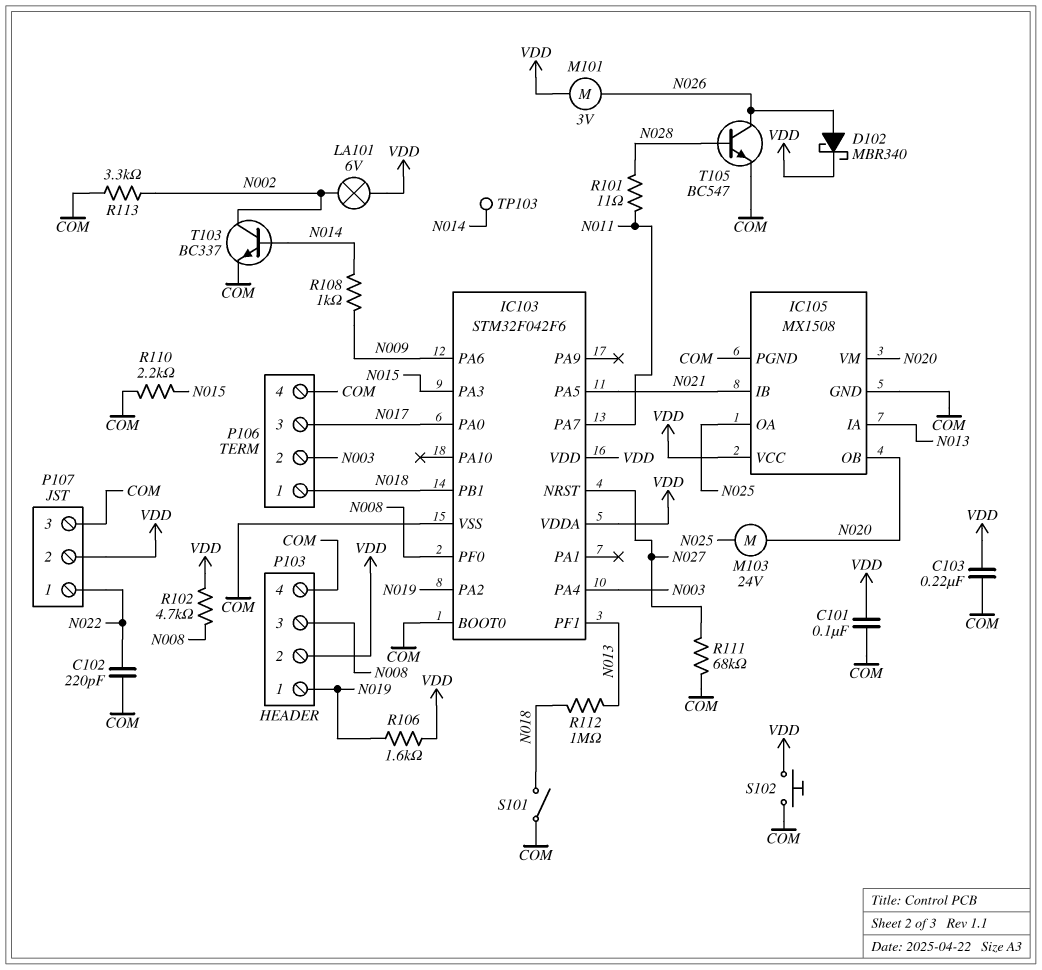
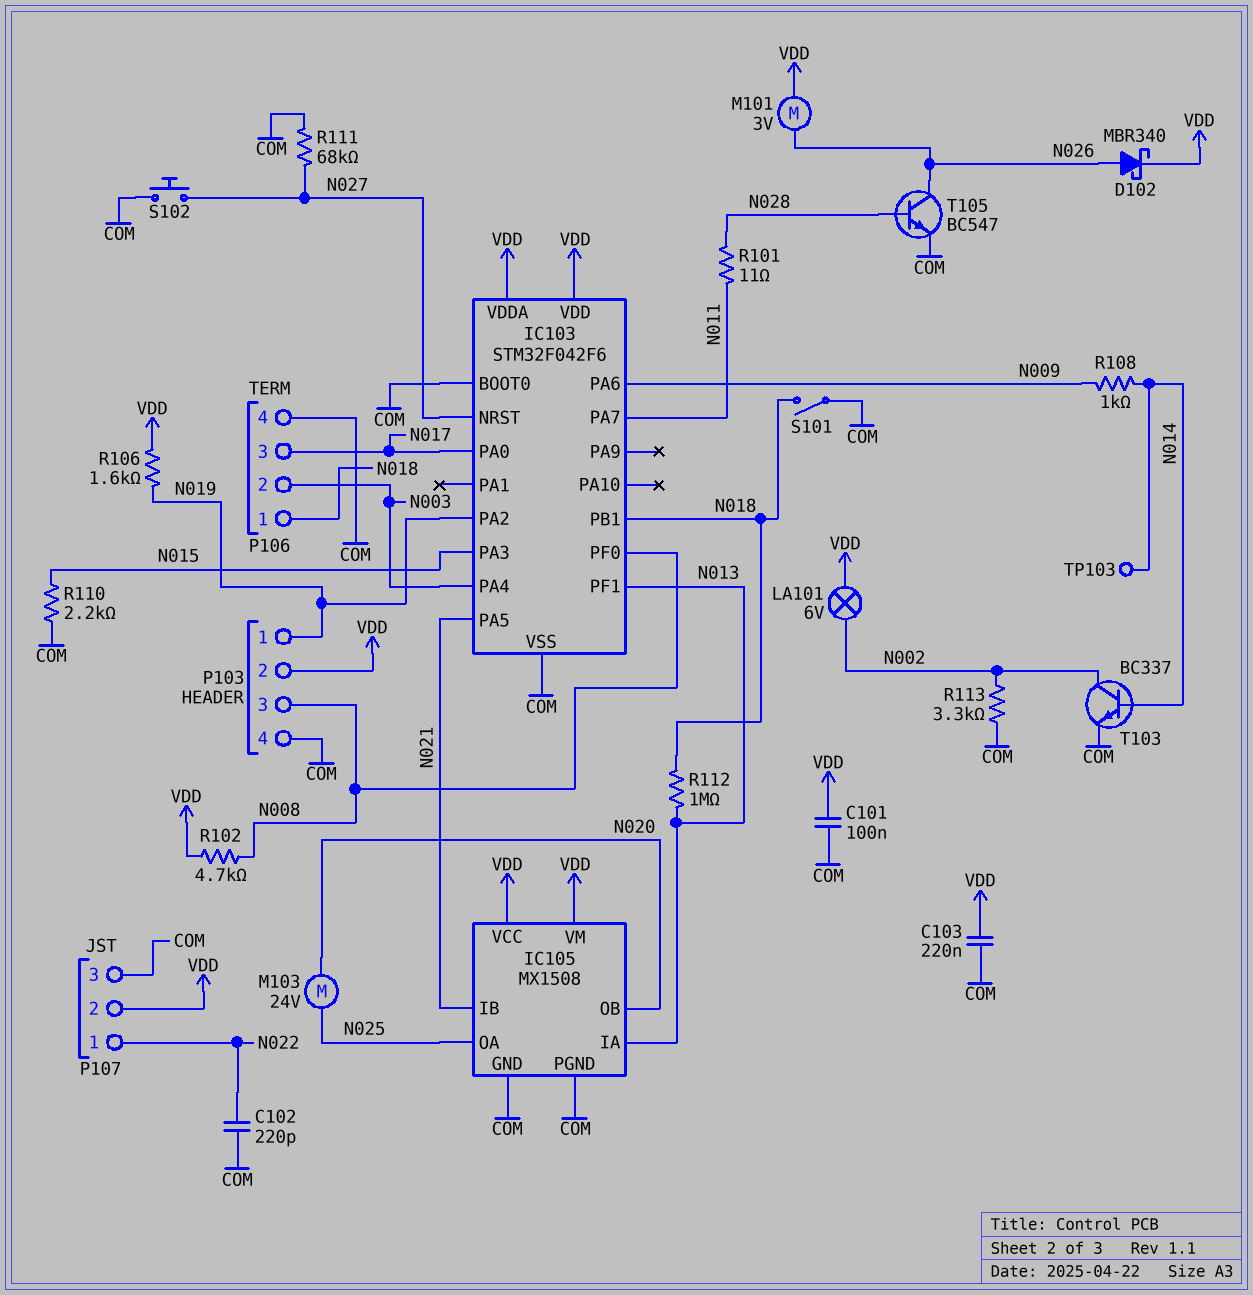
IC105 pin VM: N020 -> VDD
S102: button (COM, VDD) -> button (COM, N027)

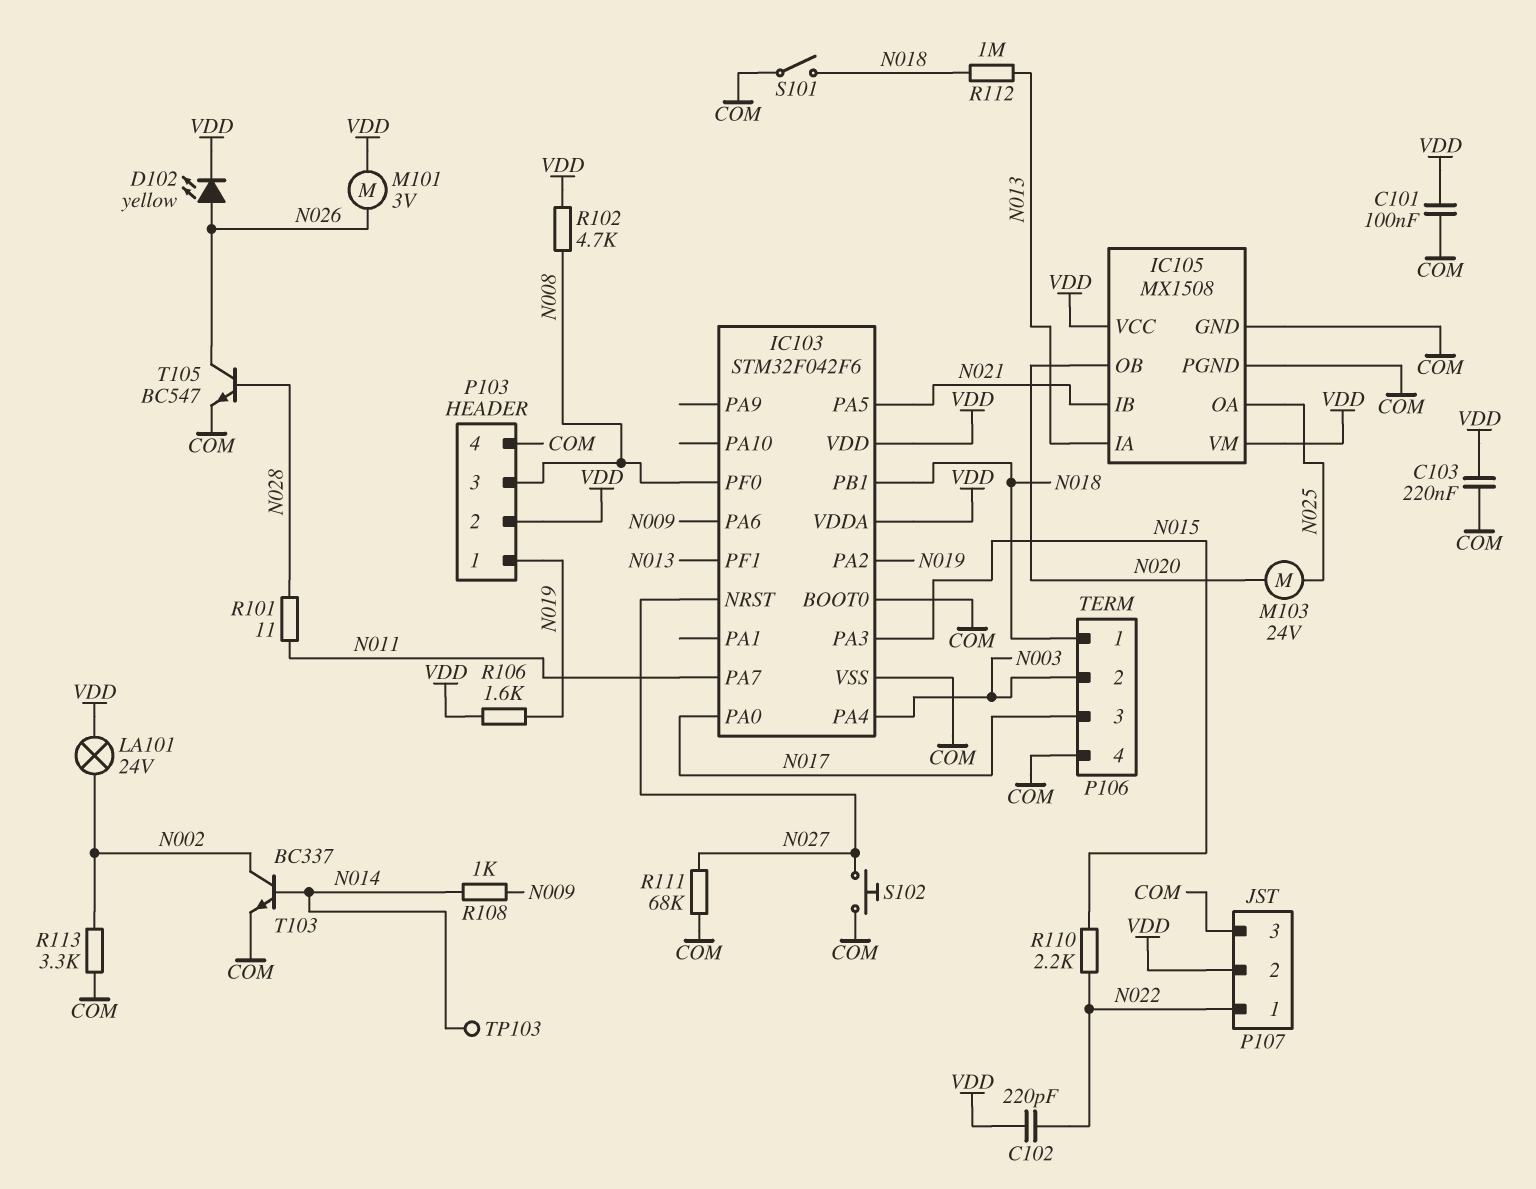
C102: 220pF (COM, N022) -> 220pF (N022, VDD)
D102: schottky MBR340 (A N026, K VDD) -> LED yellow (A N026, K VDD)
LA101: lamp 6V (N002, VDD) -> lamp 24V (N002, VDD)
R110: 2.2k (COM, N015) -> 2.2k (N015, N022)

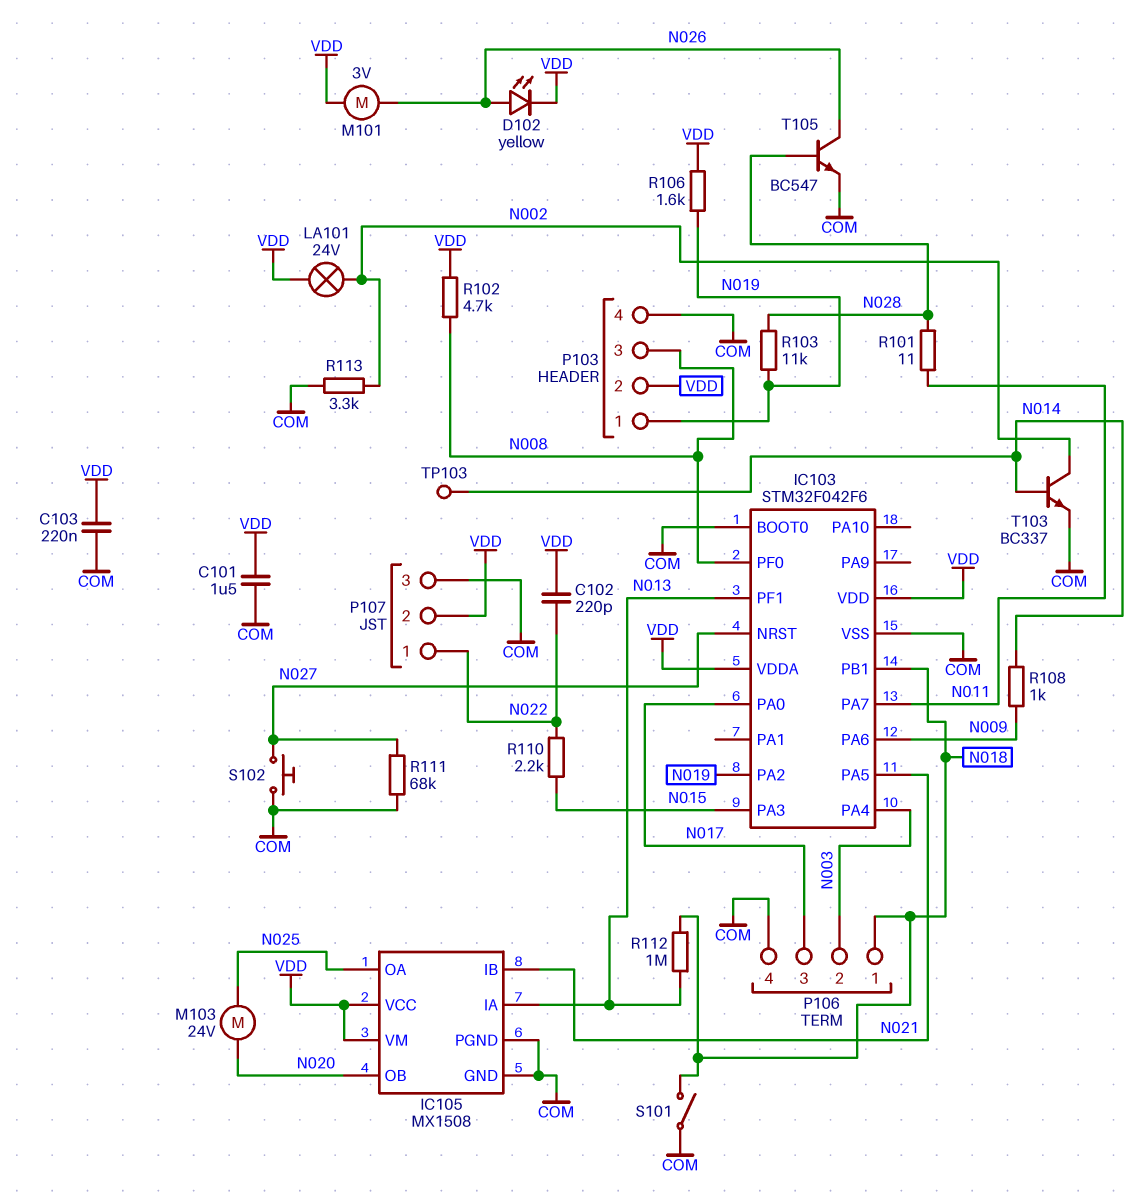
C101: 100nF (COM, VDD) -> 1.5uF (COM, VDD)
R103: none -> 11k (N019, N028)

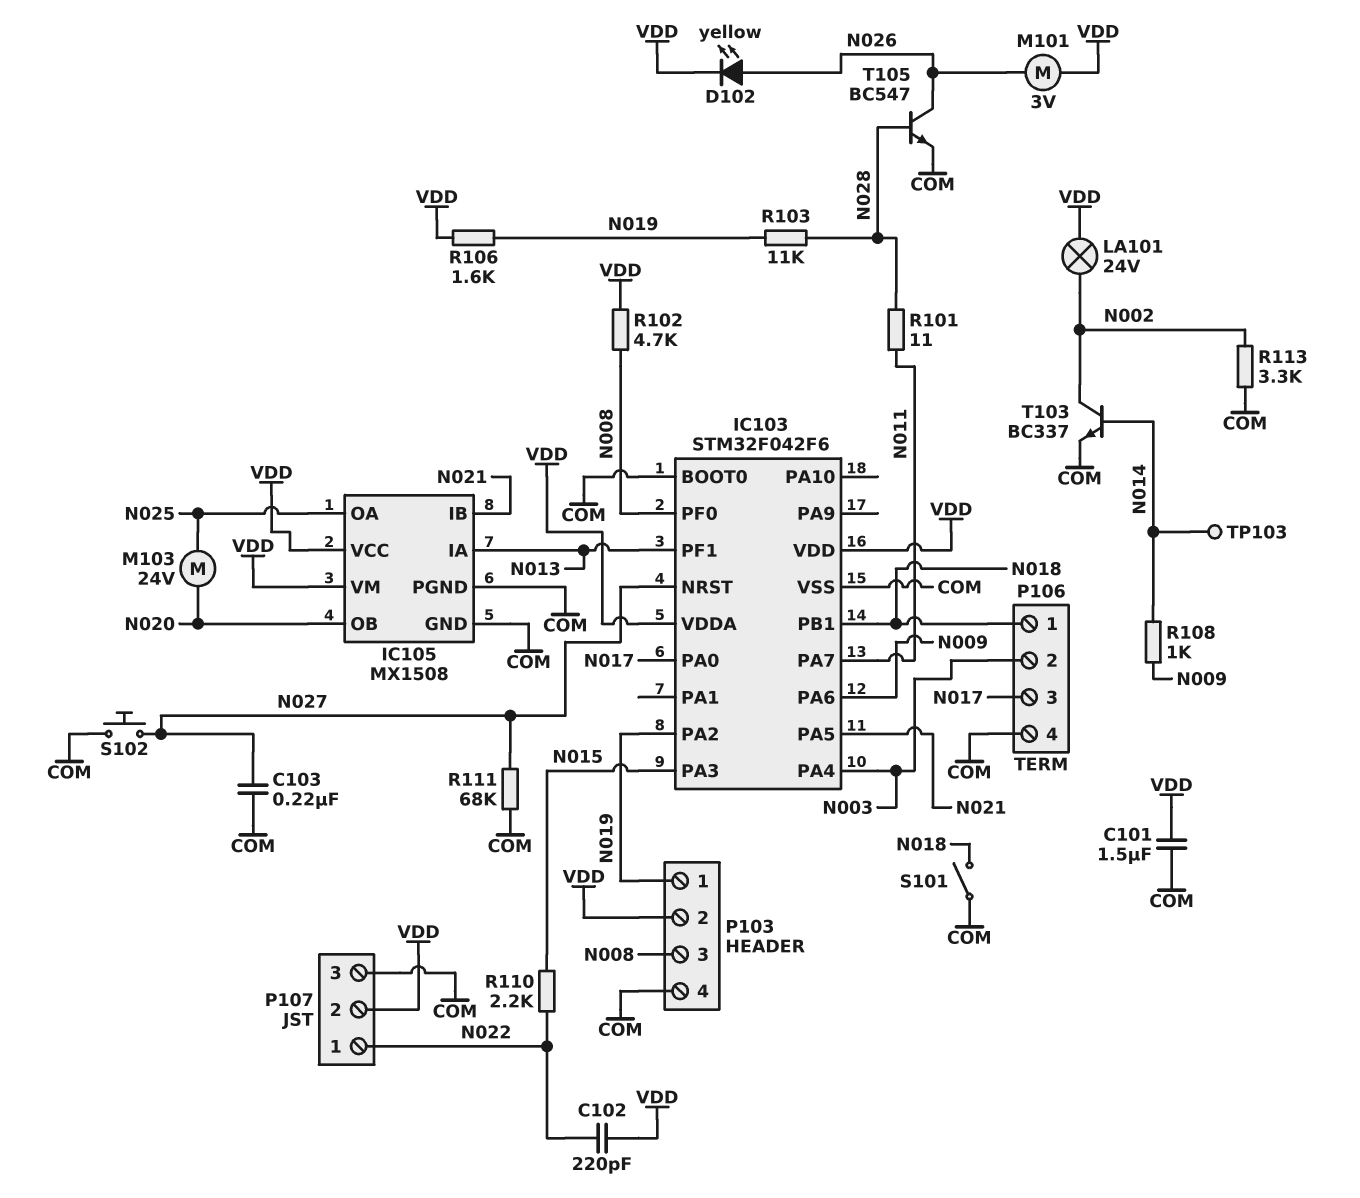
C103: 220nF (COM, VDD) -> 220nF (COM, N027)
R112: 1M (N013, N018) -> none

